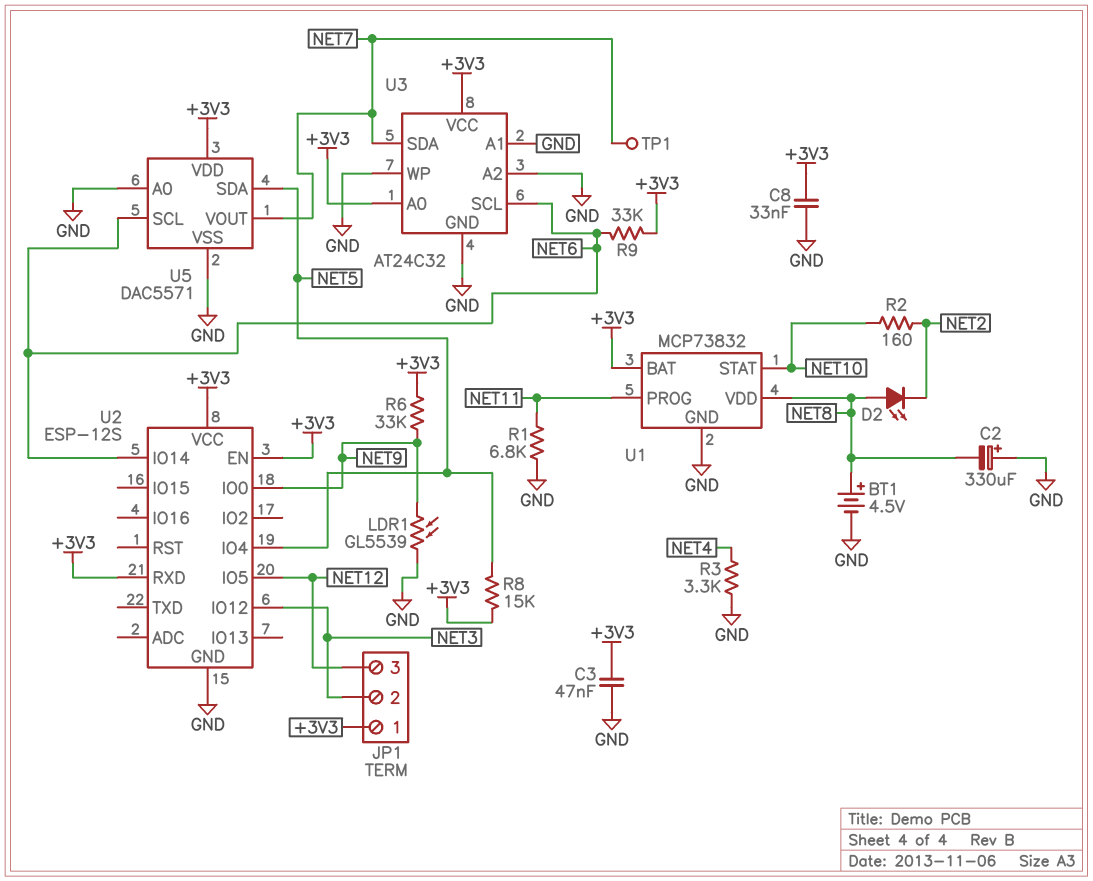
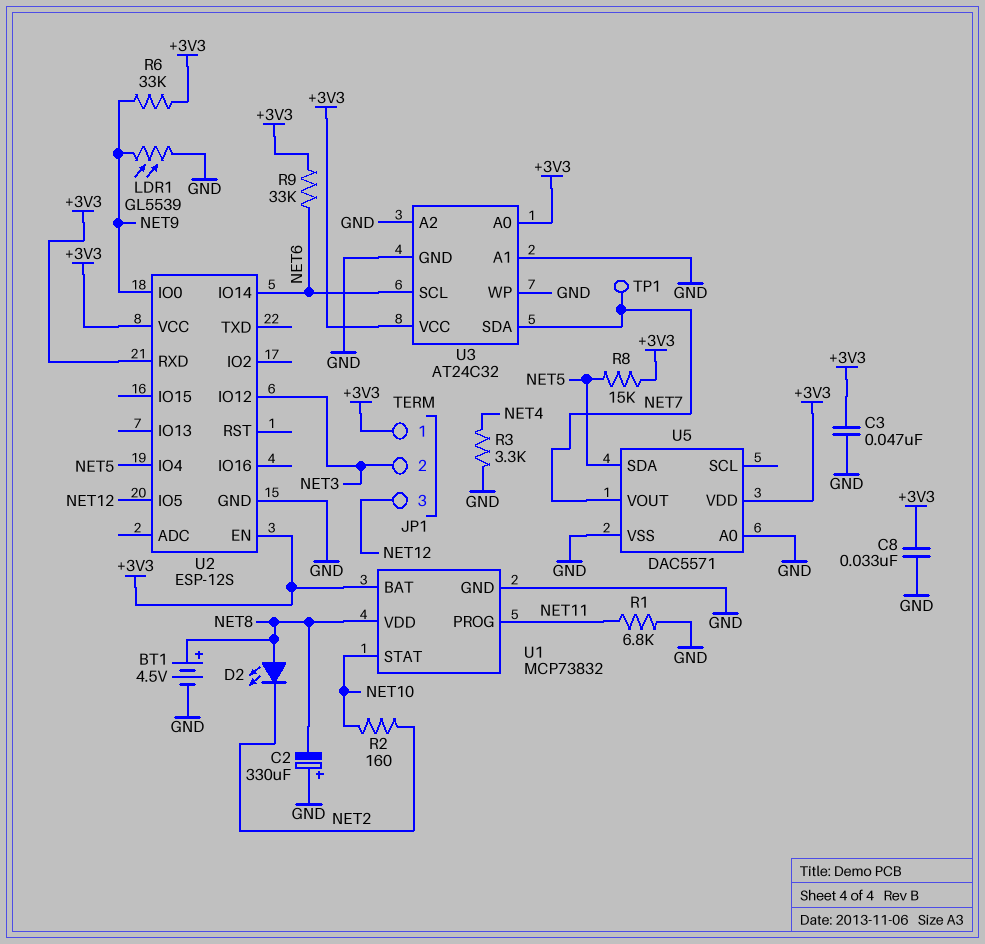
U5 pin SCL: NET6 -> none

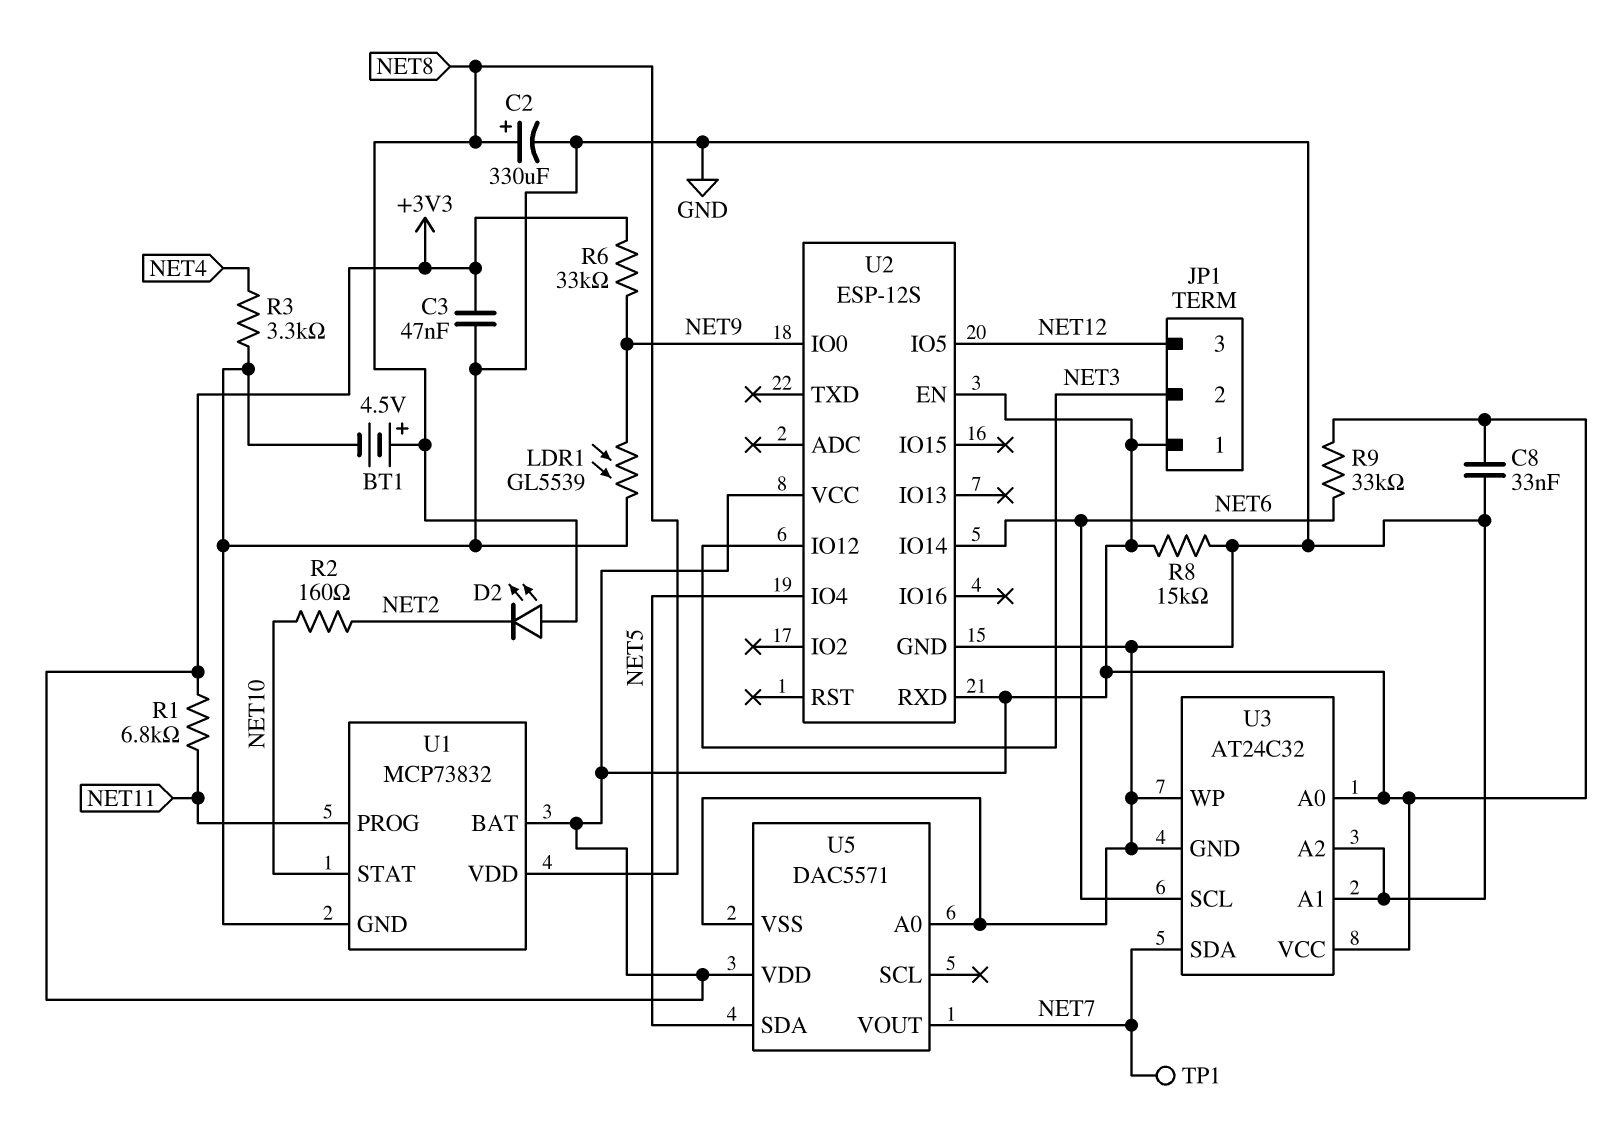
C2: 330uF (plus GND, minus NET8) -> 330uF (plus NET8, minus GND)
R1: 6.8k (GND, NET11) -> 6.8k (+3V3, NET11)
R8: 15k (+3V3, NET5) -> 15k (+3V3, GND)

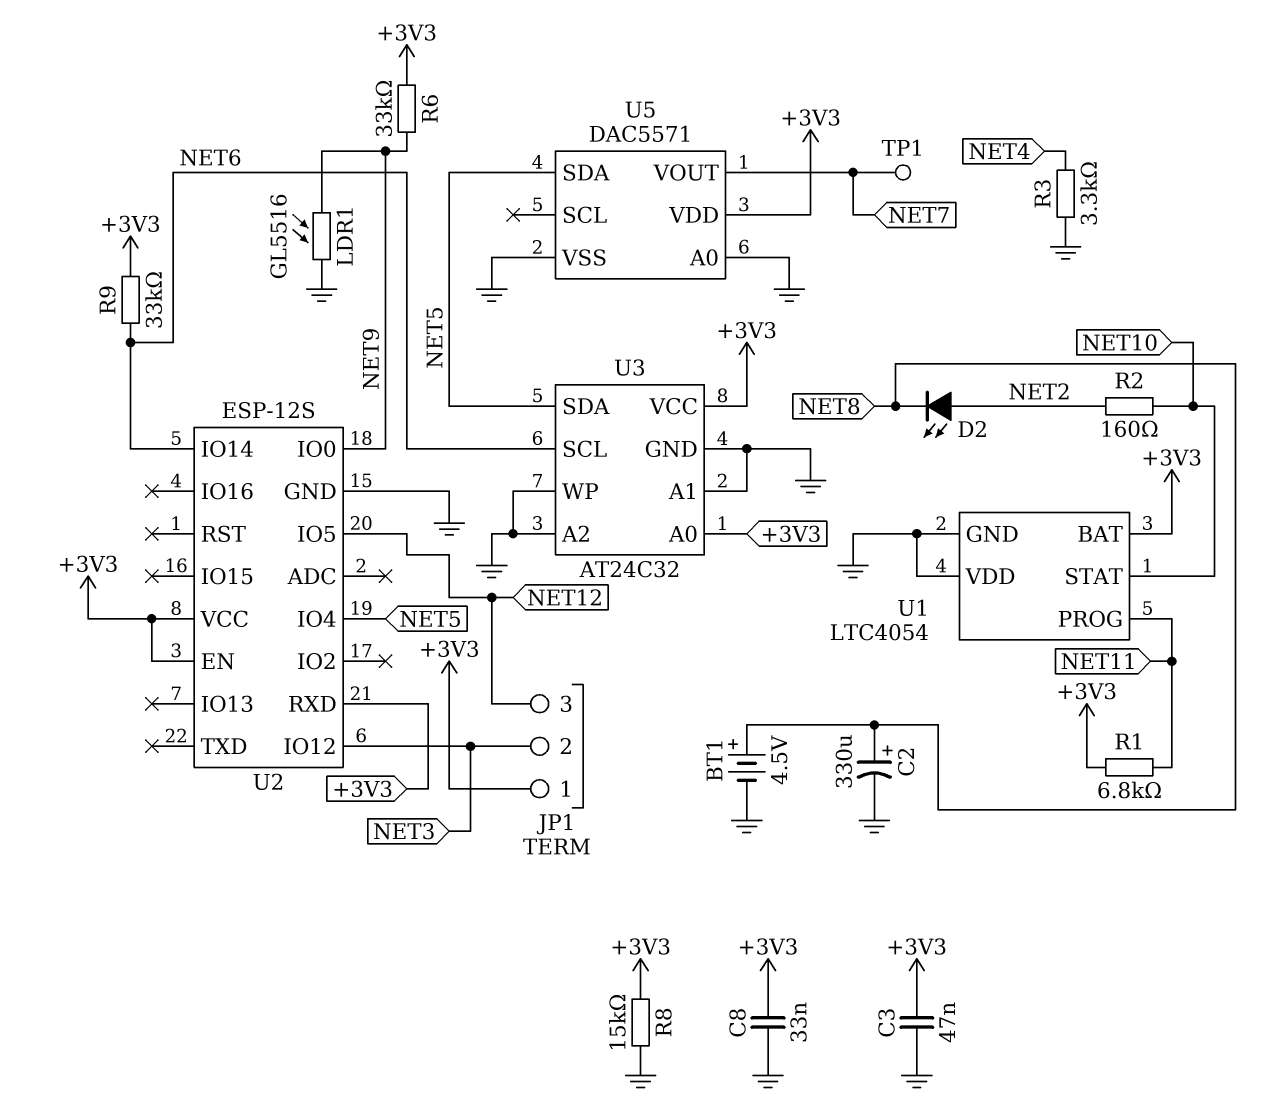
D2: LED (A NET8, K NET2) -> LED (A NET2, K NET8)
LDR1: GL5539 (GND, NET9) -> GL5516 (GND, NET9)
U1: MCP73832 -> LTC4054
U1 pin VDD: NET8 -> GND
U3 pin SDA: NET7 -> NET5

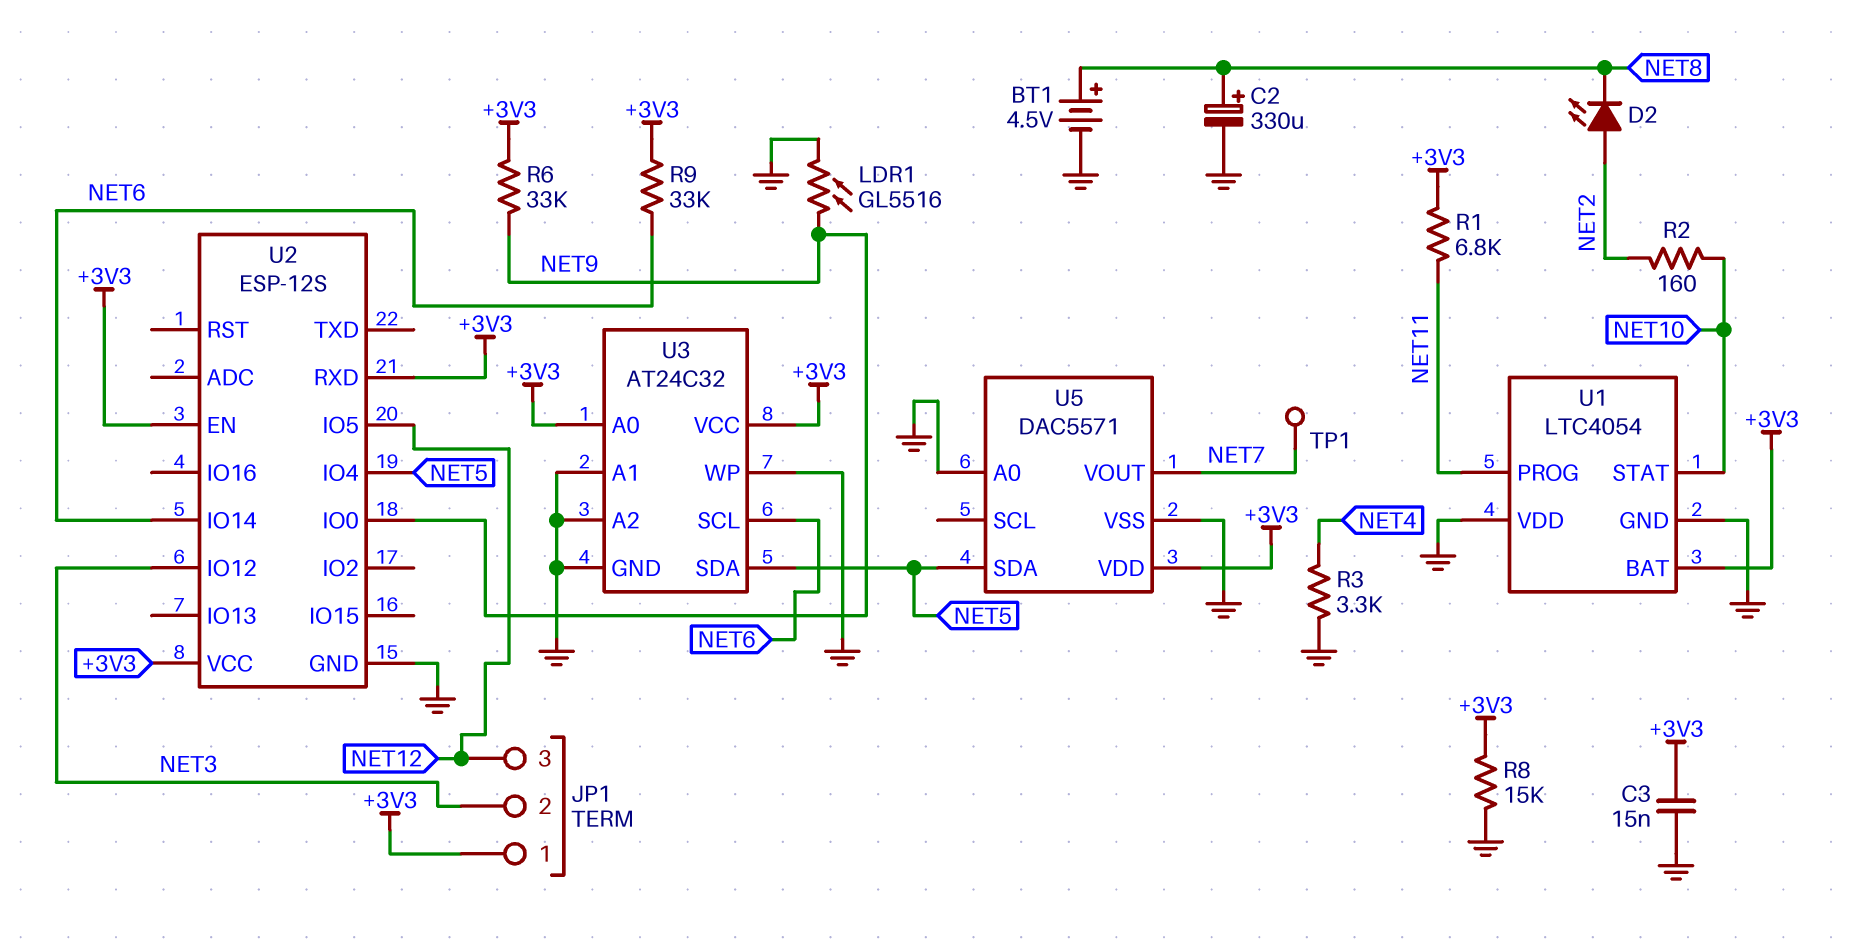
C3: 47nF (+3V3, GND) -> 15nF (+3V3, GND)
C8: 33nF (+3V3, GND) -> none

